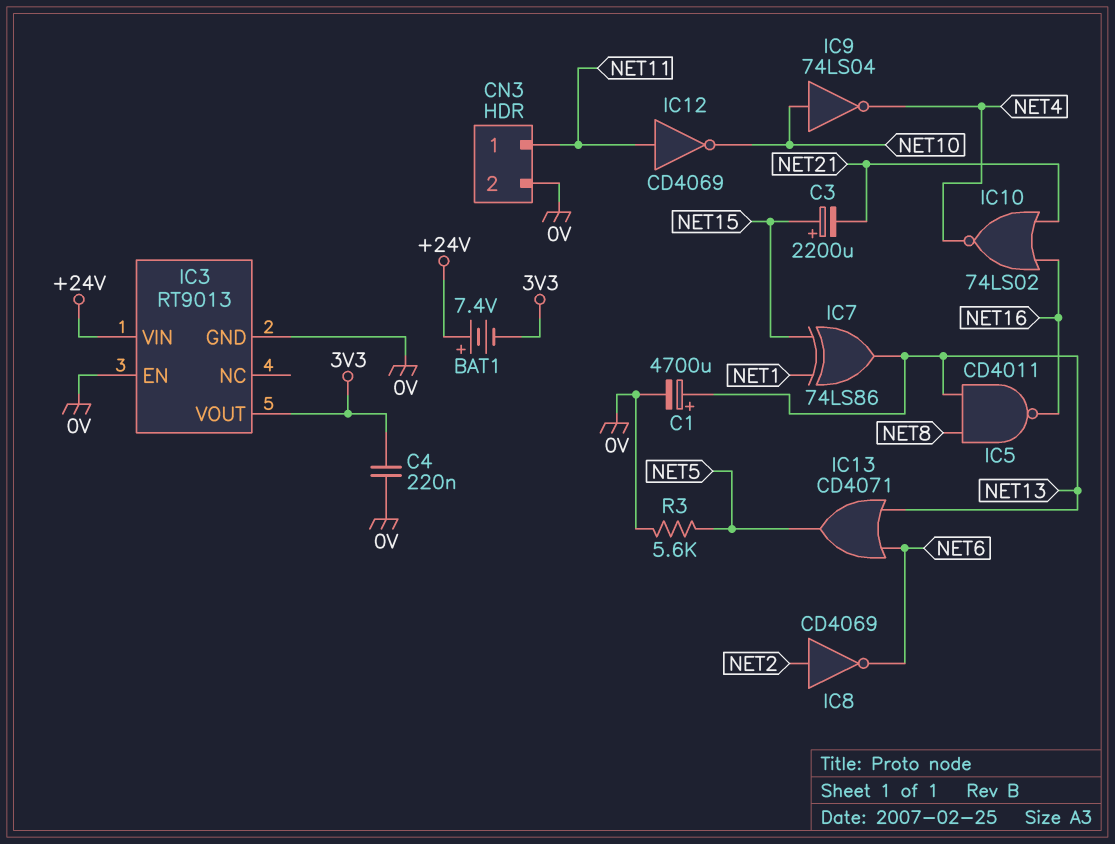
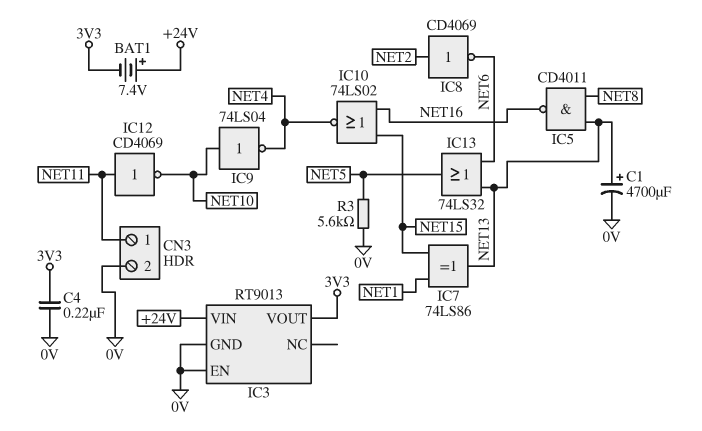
C3: 2200uF (plus NET15, minus NET21) -> none
IC10: NOR 74LS02 (in NET16, in NET21, out NET4) -> NOR 74LS02 (in NET15, in NET16, out NET4)
IC13: OR CD4071 (in NET6, in NET13, out NET5) -> OR 74LS32 (in NET6, in NET13, out NET5)

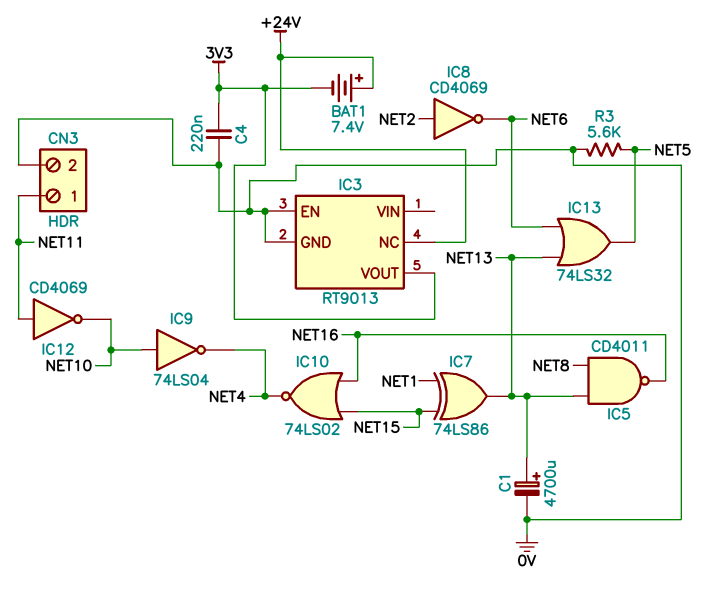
IC3 pin NC: none -> +24V
IC3 pin VIN: +24V -> none

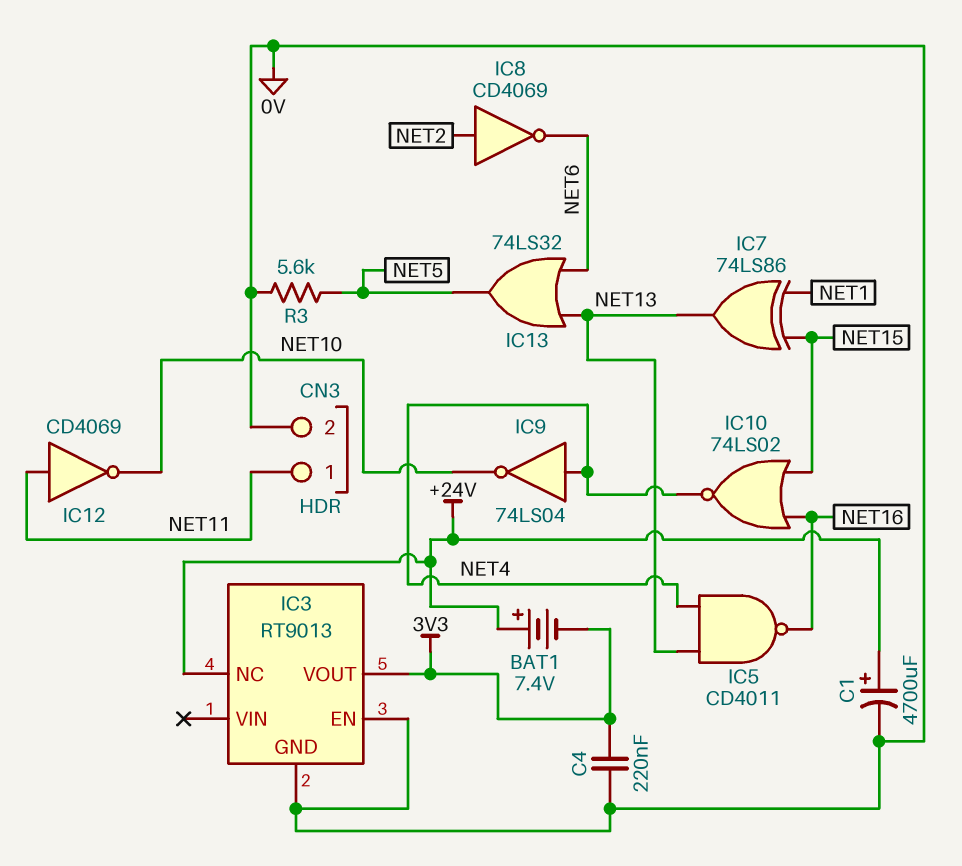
C1: 4700uF (plus NET13, minus 0V) -> 4700uF (plus +24V, minus 0V)
IC5: NAND CD4011 (in NET8, in NET13, out NET16) -> NAND CD4011 (in NET4, in NET13, out NET16)
IC9: NOT 74LS04 (in NET10, out NET4) -> NOT 74LS04 (in NET4, out NET10)

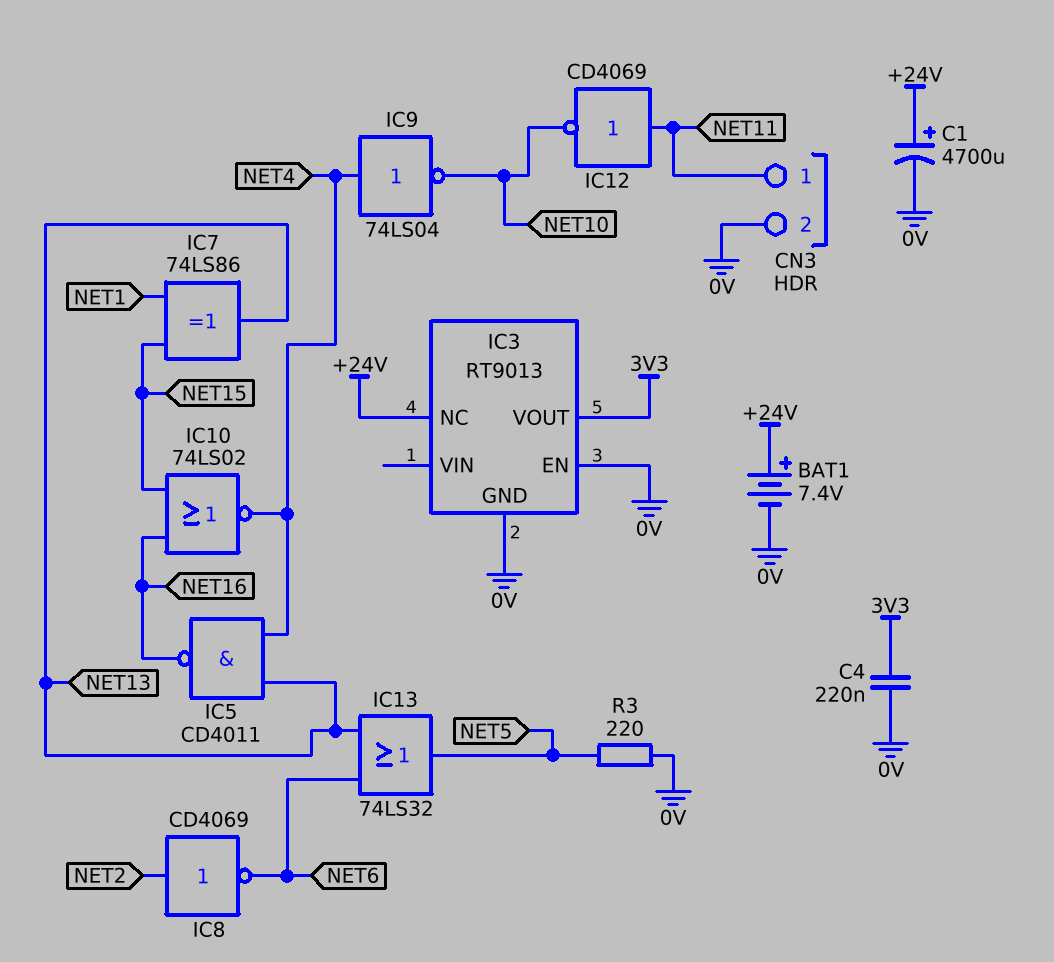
BAT1: 7.4V (plus +24V, minus 3V3) -> 7.4V (plus +24V, minus 0V)
R3: 5.6k (0V, NET5) -> 220 (0V, NET5)

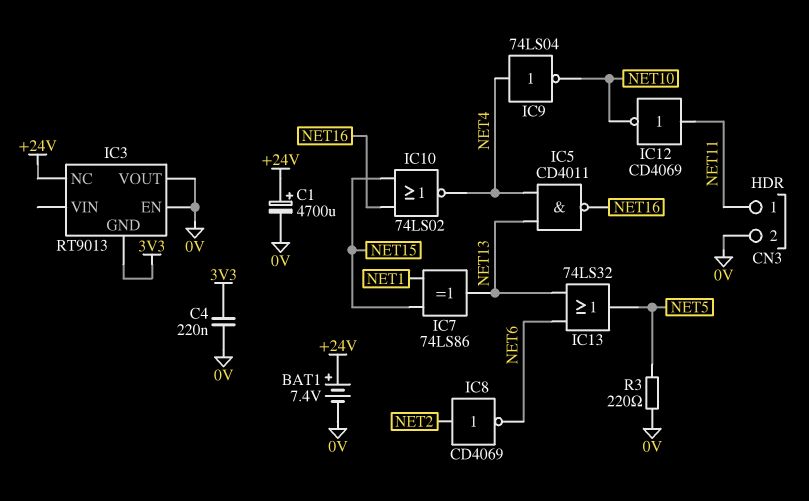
IC3 pin GND: 0V -> 3V3
IC3 pin VOUT: 3V3 -> 0V

